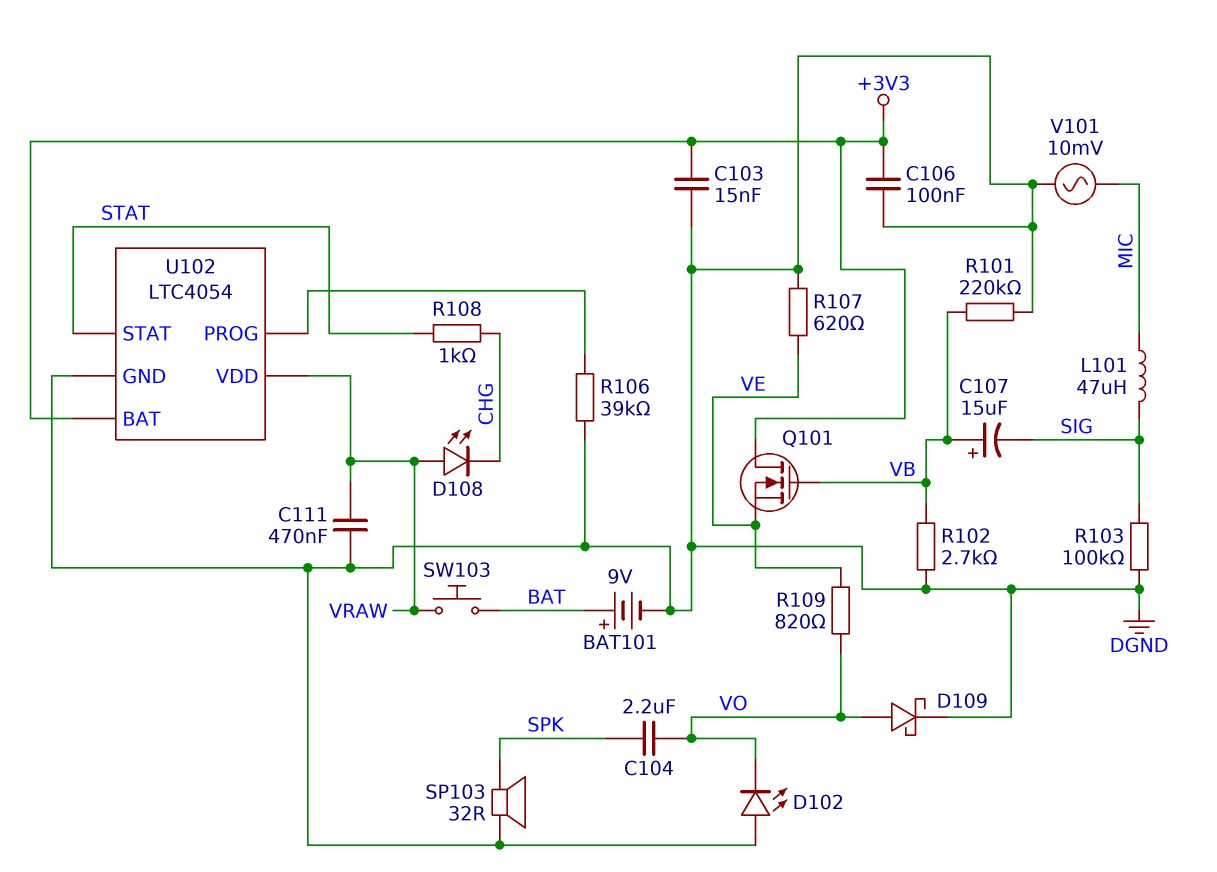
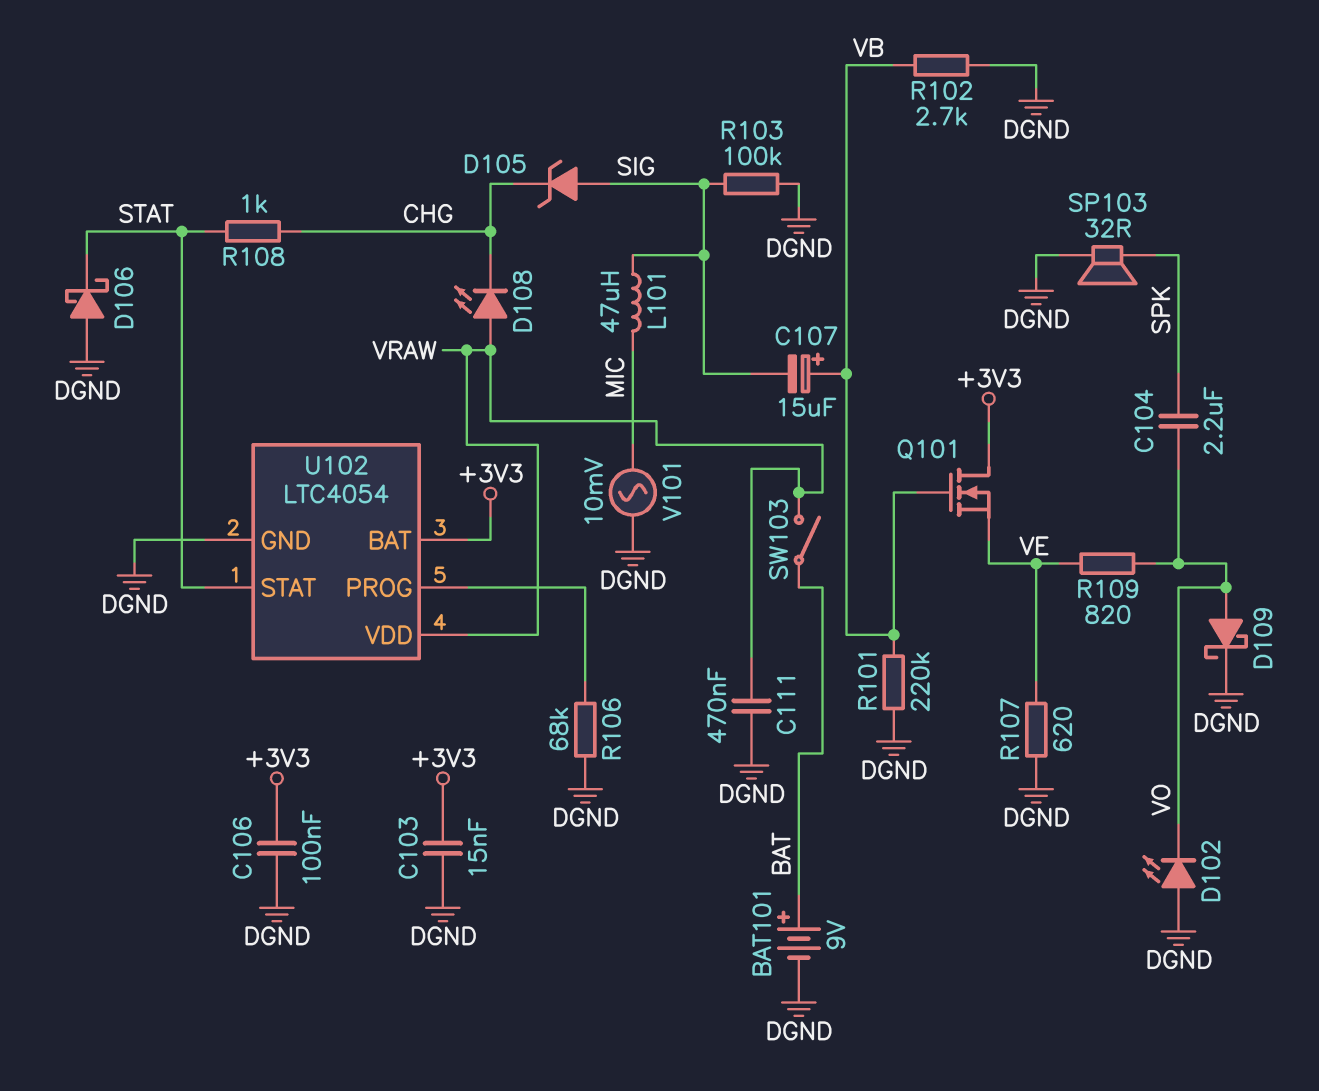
D105: none -> zener (A SIG, K CHG)
D106: none -> schottky (A DGND, K STAT)
R106: 39k (DGND, U102/PROG) -> 68k (DGND, U102/PROG)
SW103: button (BAT, VRAW) -> switch (BAT, VRAW)

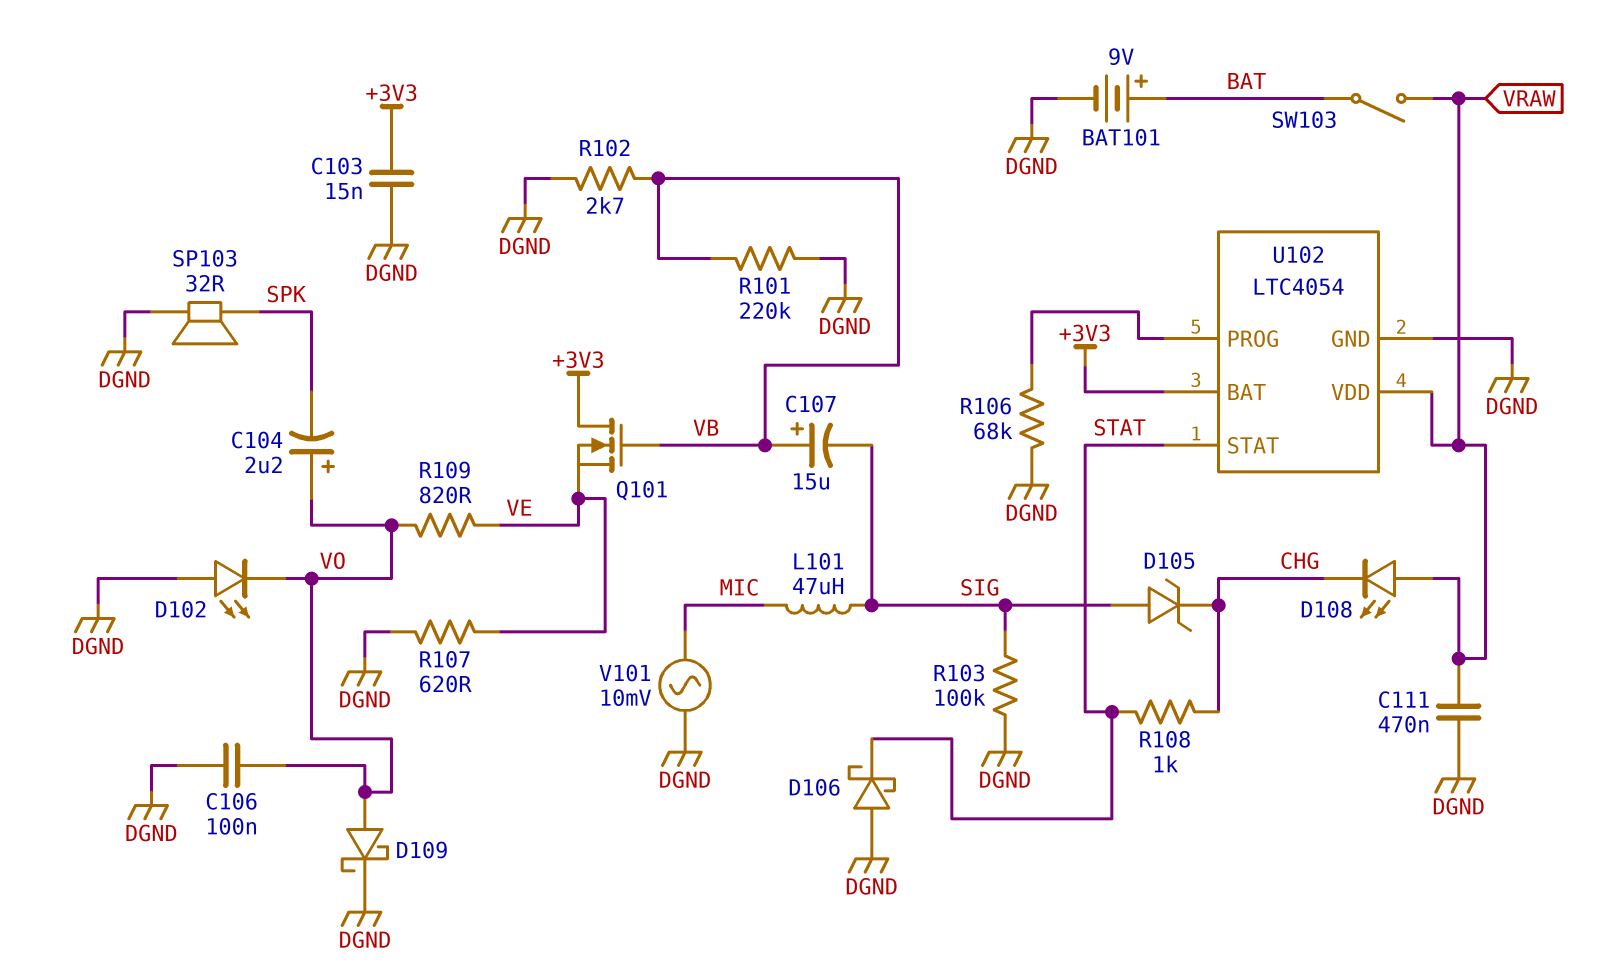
C104: 2.2uF (SPK, VO) -> 2.2uF (plus VO, minus SPK)
C106: 100nF (+3V3, DGND) -> 100nF (DGND, VO)

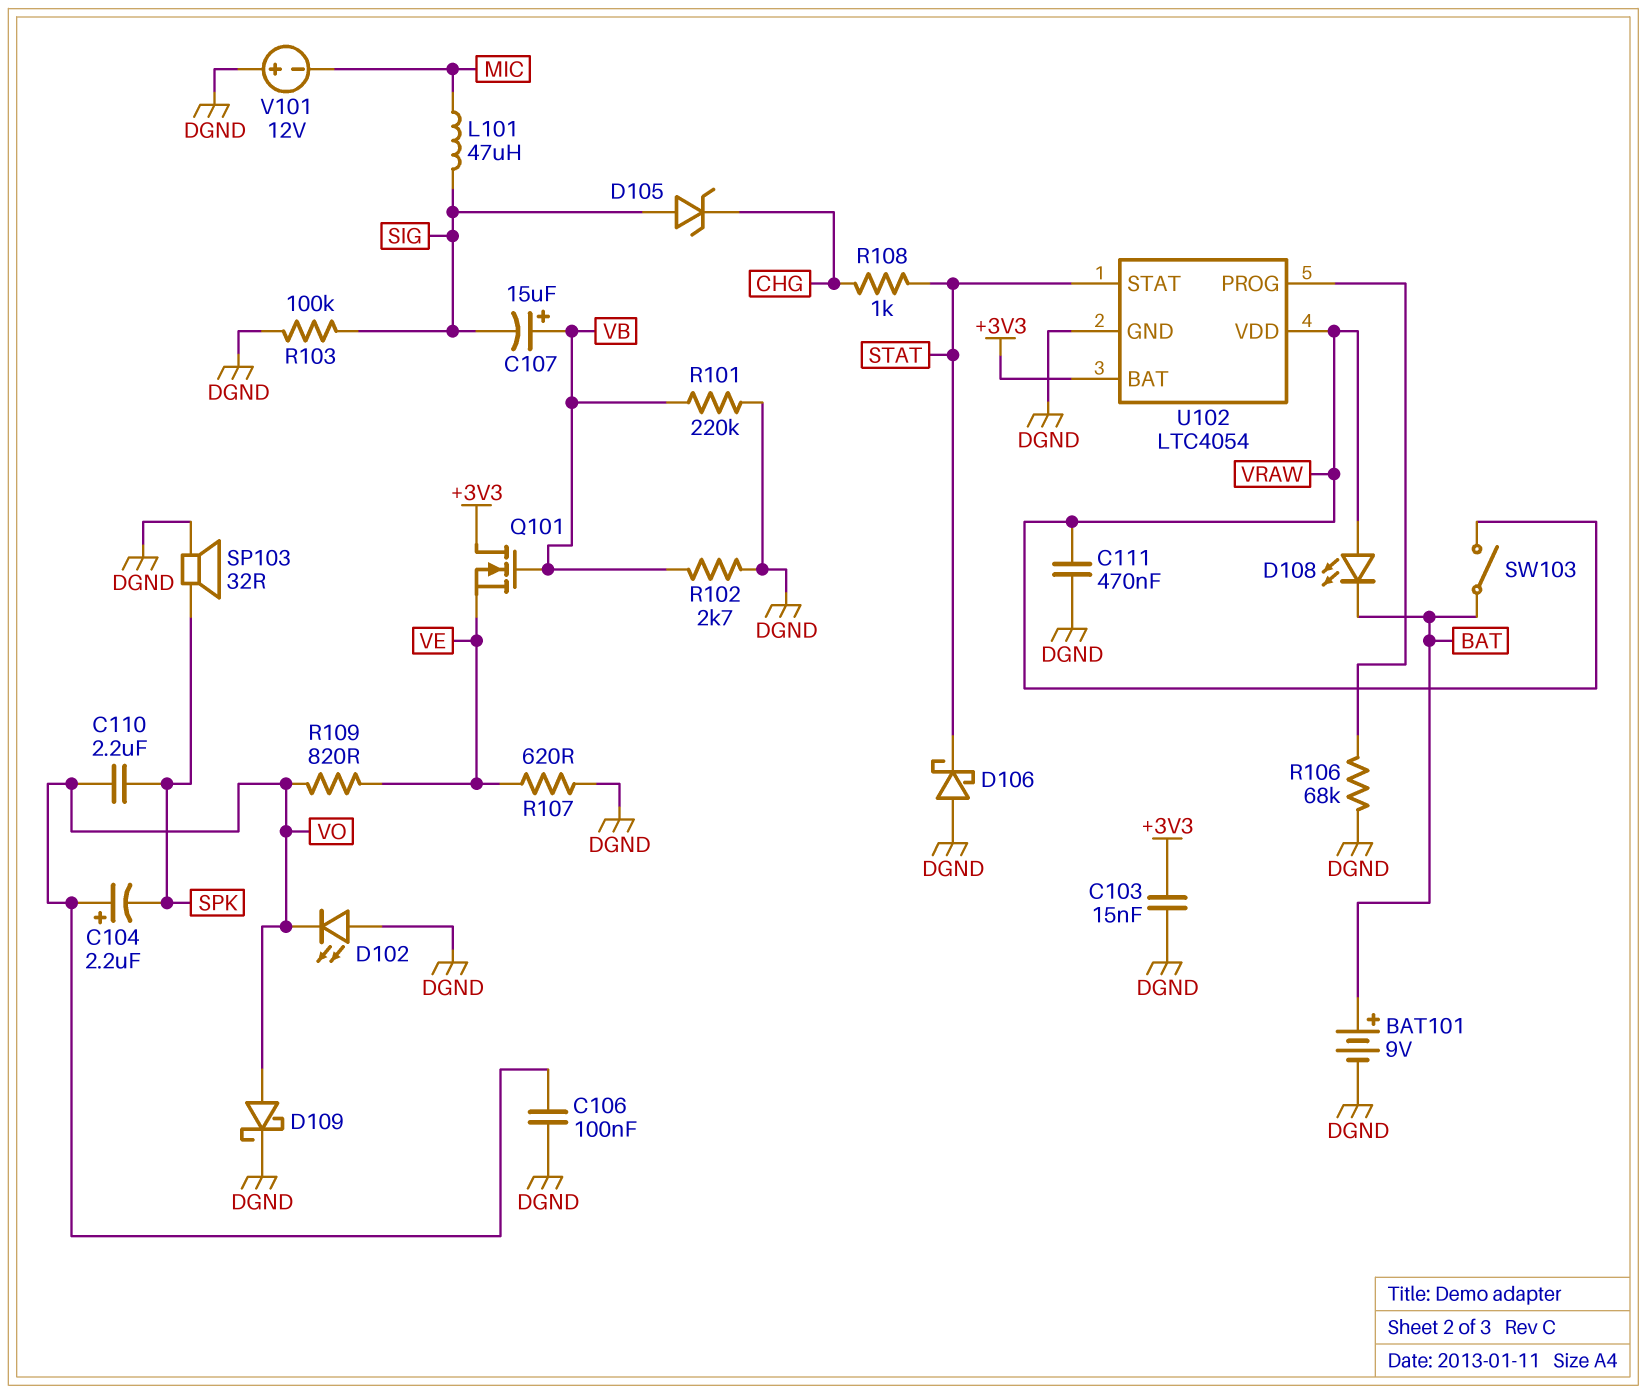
C110: none -> 2.2uF (SPK, VO)
D108: LED (A VRAW, K CHG) -> LED (A VRAW, K BAT)
V101: AC 10mV (DGND, MIC) -> 12V (plus DGND, minus MIC)

